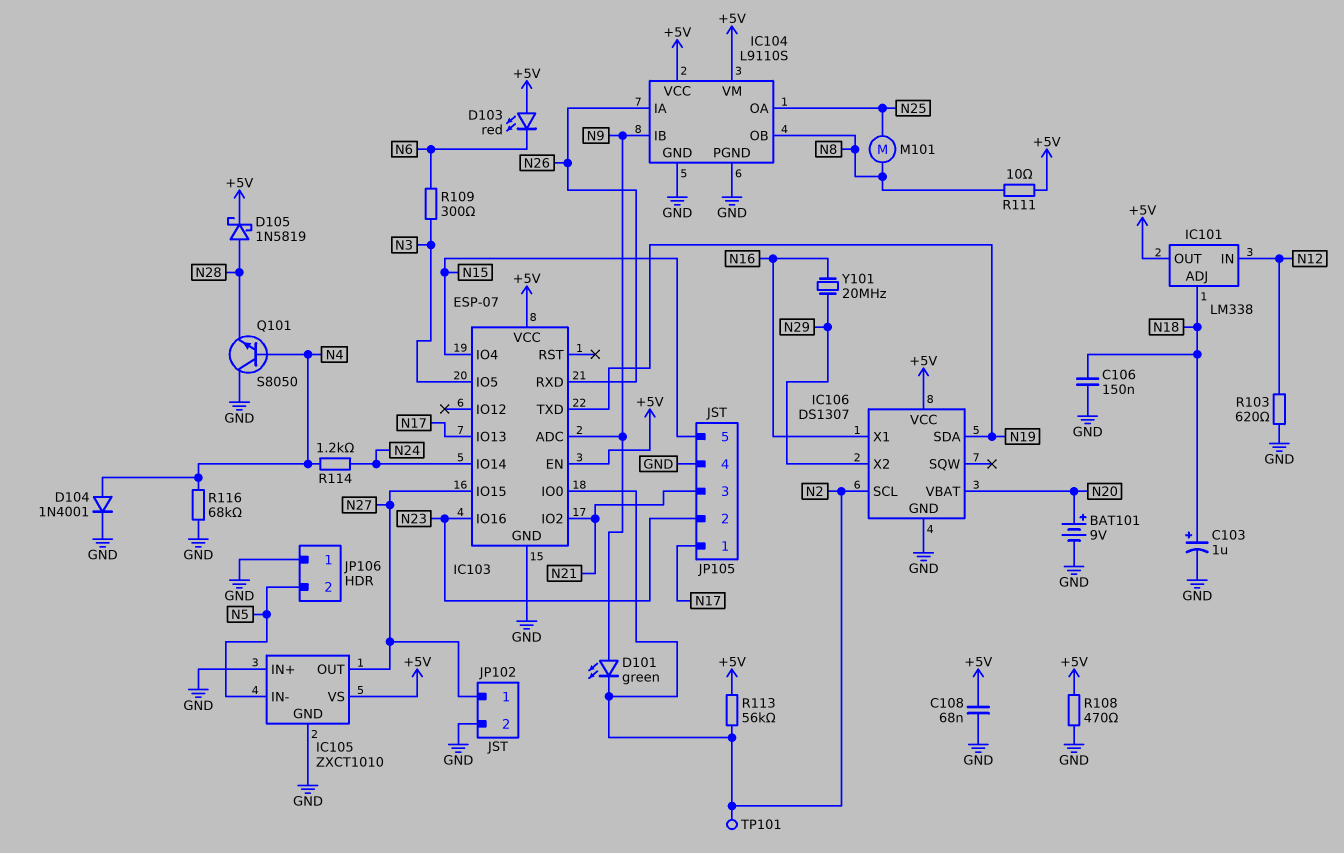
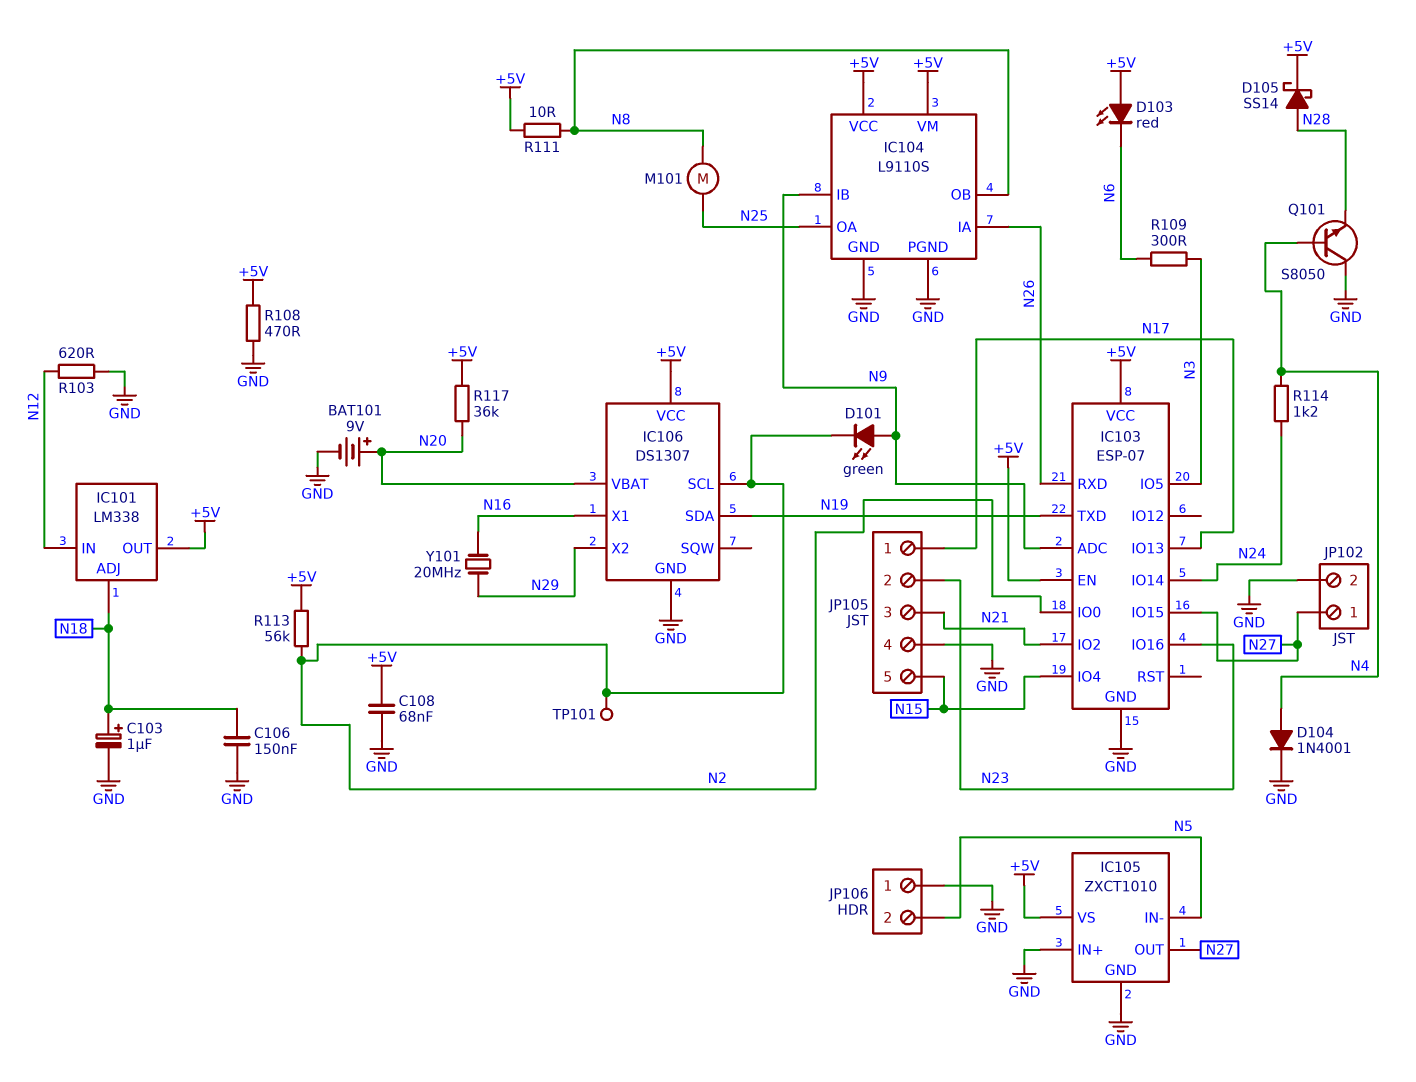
D105: schottky 1N5819 (A N28, K +5V) -> schottky SS14 (A N28, K +5V)
R116: 68k (GND, N4) -> none
R117: none -> 36k (+5V, N20)

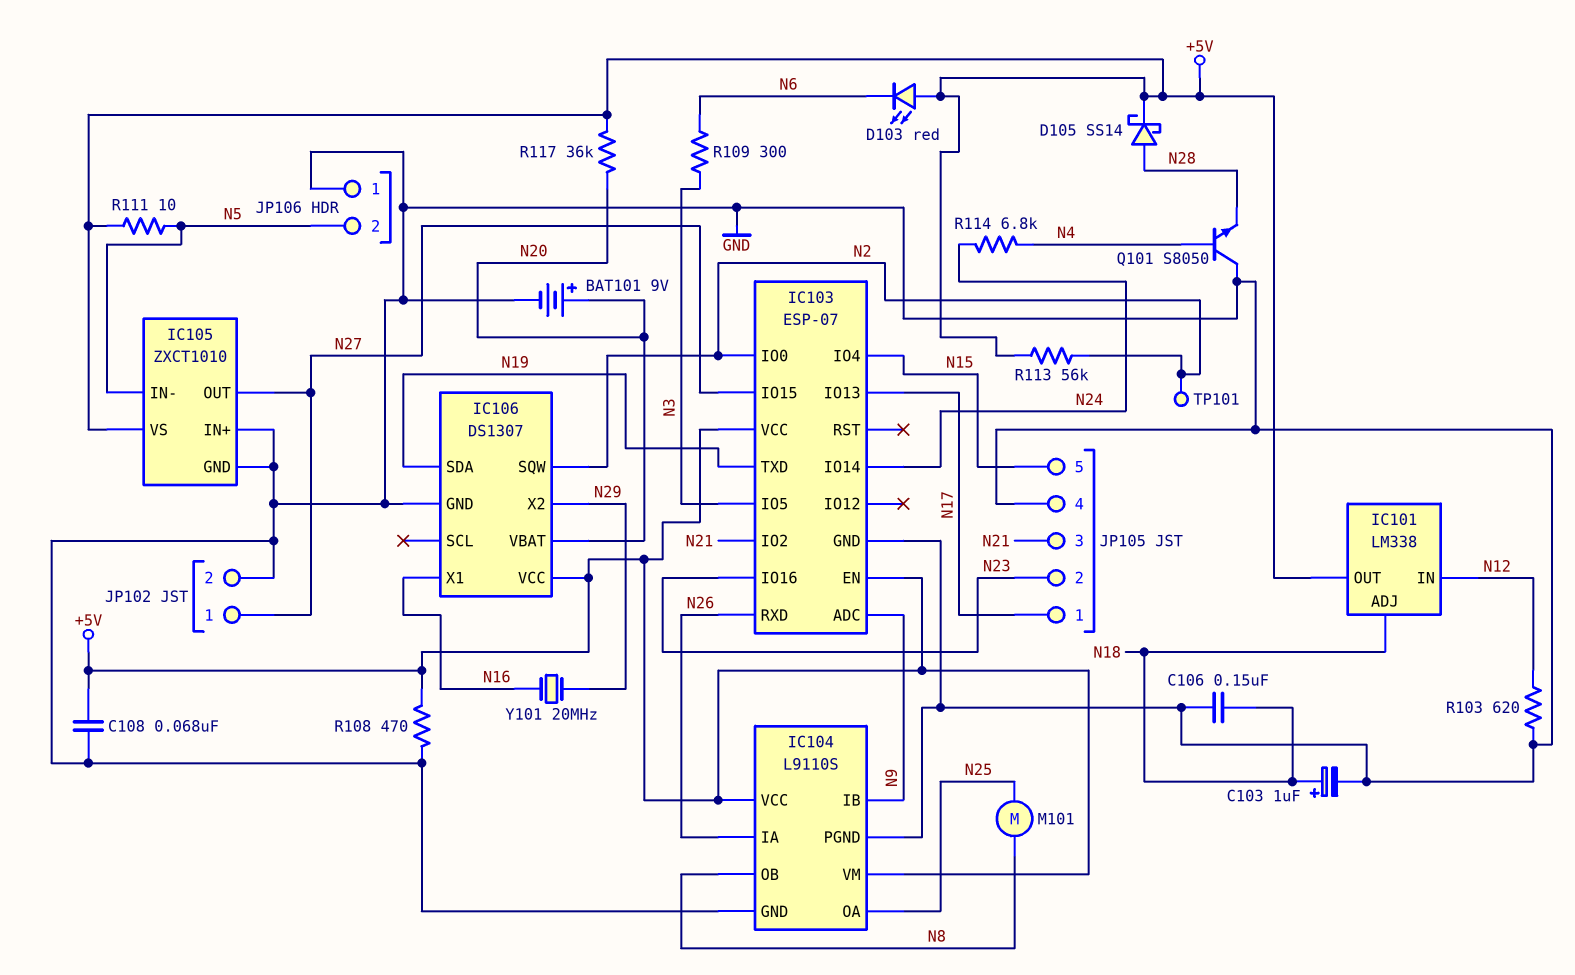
D101: LED green (A N9, K N2) -> none
D104: diode 1N4001 (A N4, K GND) -> none
IC106 pin SCL: N2 -> none
IC106 pin SQW: none -> N2
R111: 10 (+5V, N8) -> 10 (+5V, N5)
R114: 1.2k (N4, N24) -> 6.8k (N4, N24)

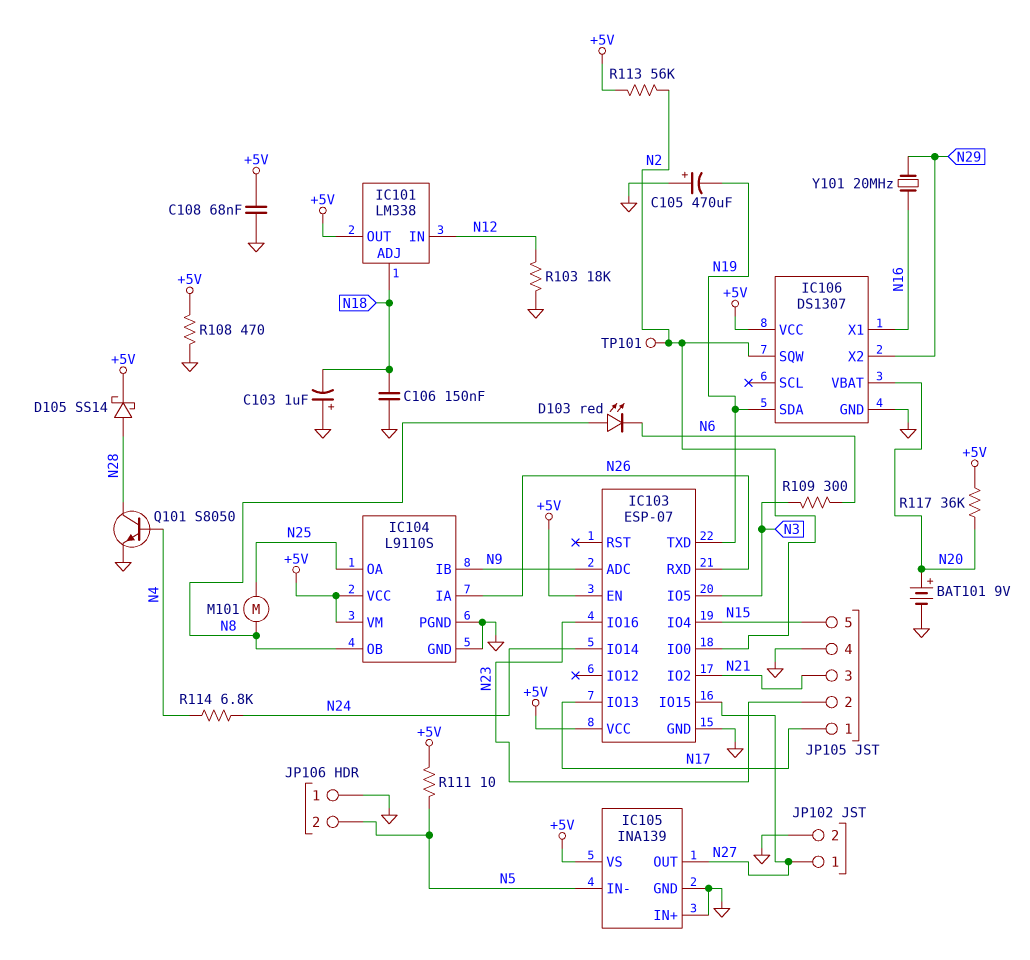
C103: 1uF (plus N18, minus GND) -> 1uF (plus GND, minus N18)
C105: none -> 470uF (plus GND, minus N19)
D103: LED red (A +5V, K N6) -> LED red (A N8, K N6)
IC105: ZXCT1010 -> INA139
Q101: NPN S8050 (B N4, C GND, E N28) -> NPN S8050 (B N4, C N28, E GND)
R103: 620 (GND, N12) -> 18k (GND, N12)

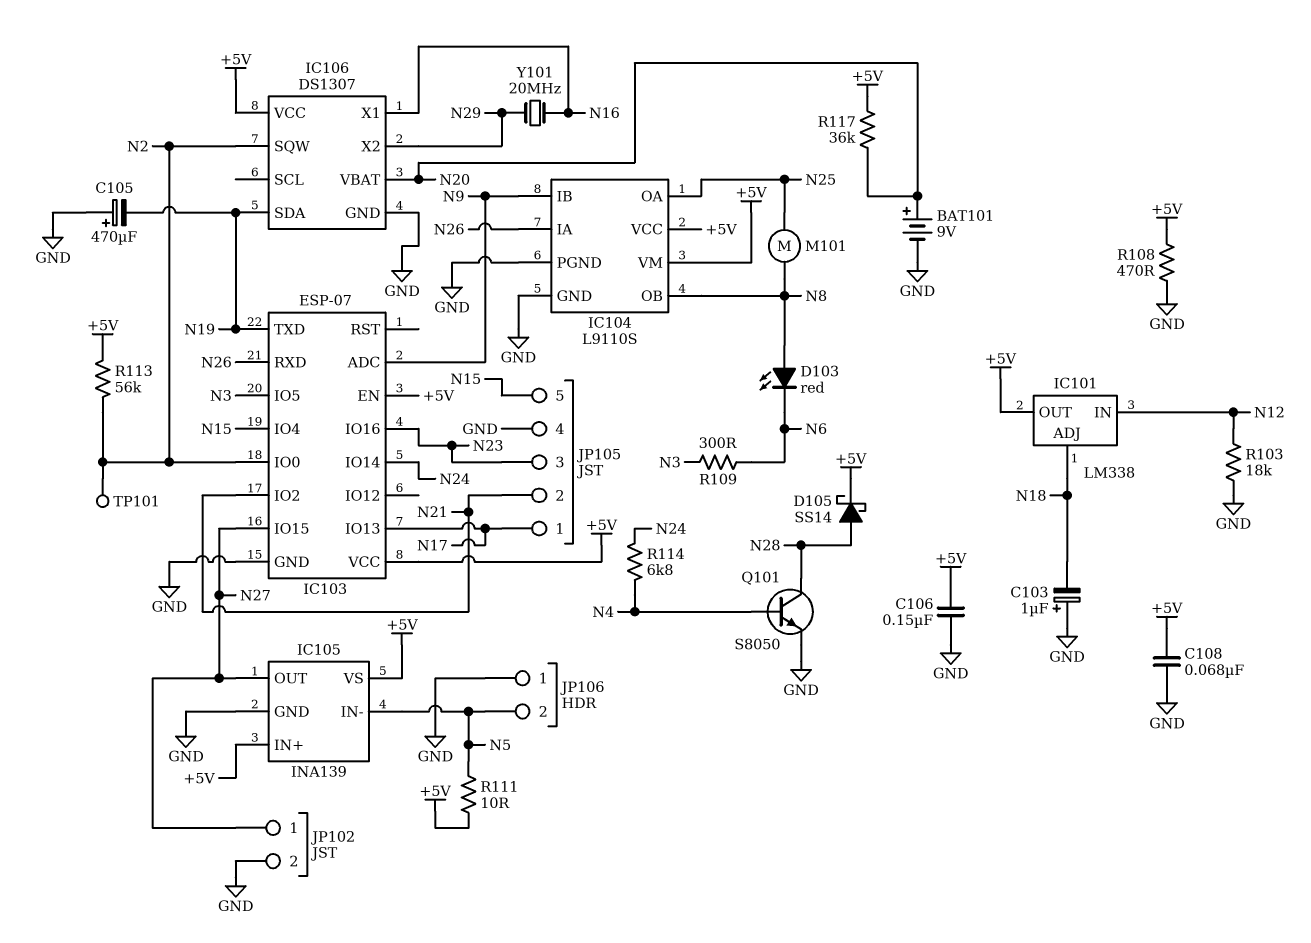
C106: 150nF (GND, N18) -> 150nF (+5V, GND)
IC105 pin IN+: GND -> +5V
JP105 pin 2: N23 -> N21
JP105 pin 3: N21 -> N23

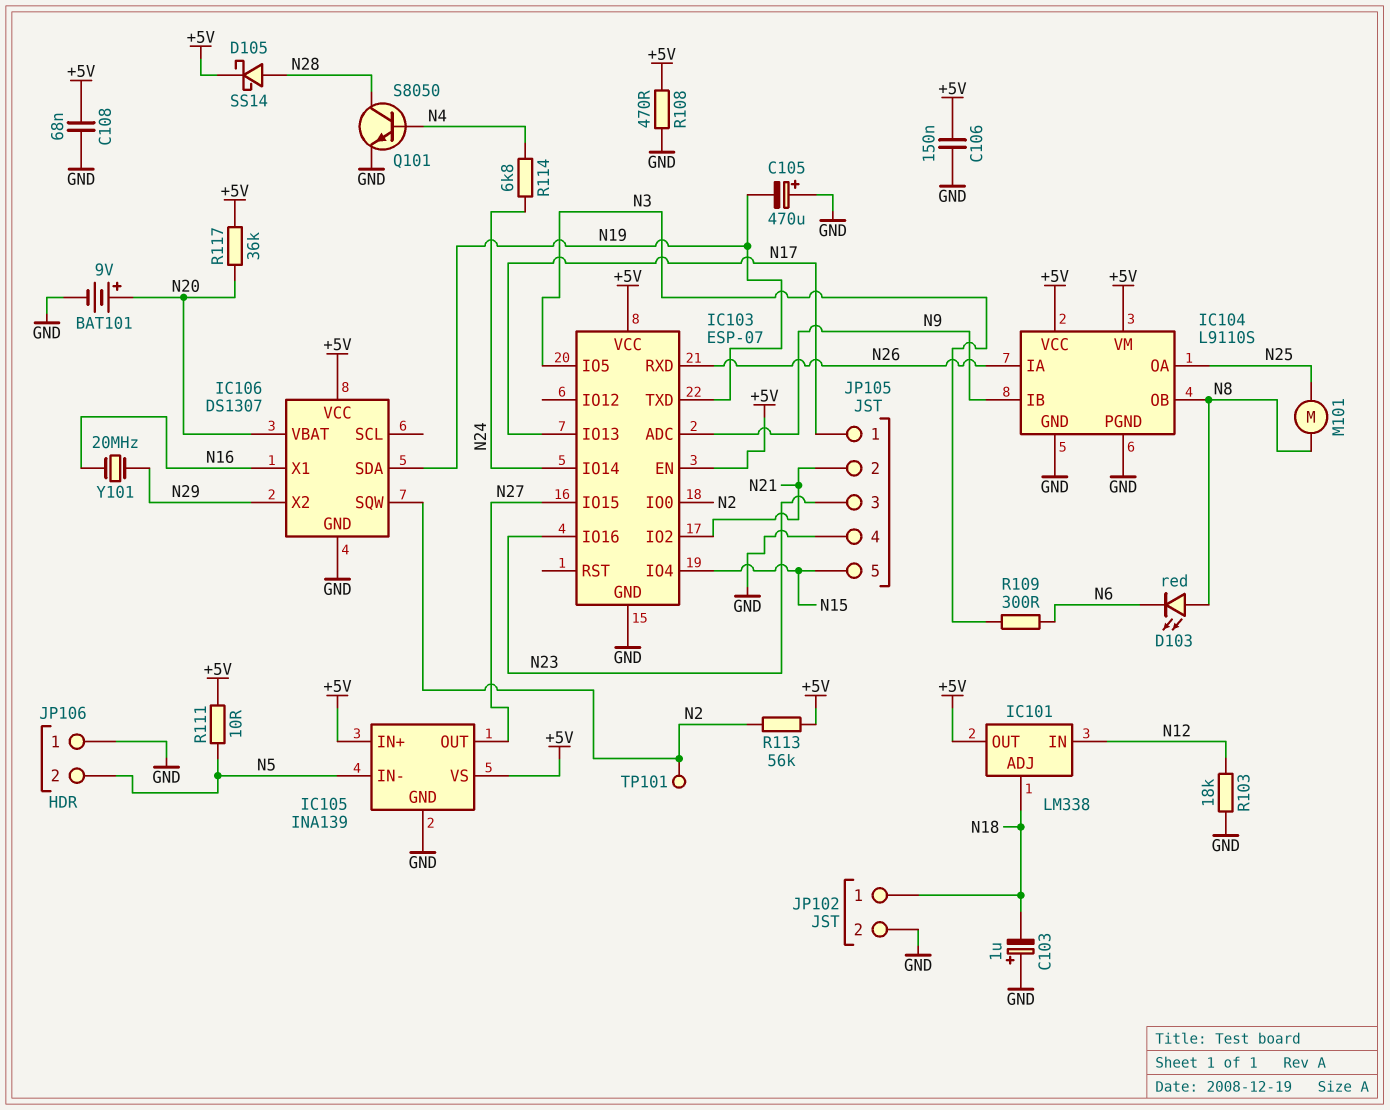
JP102 pin 1: N27 -> N18

